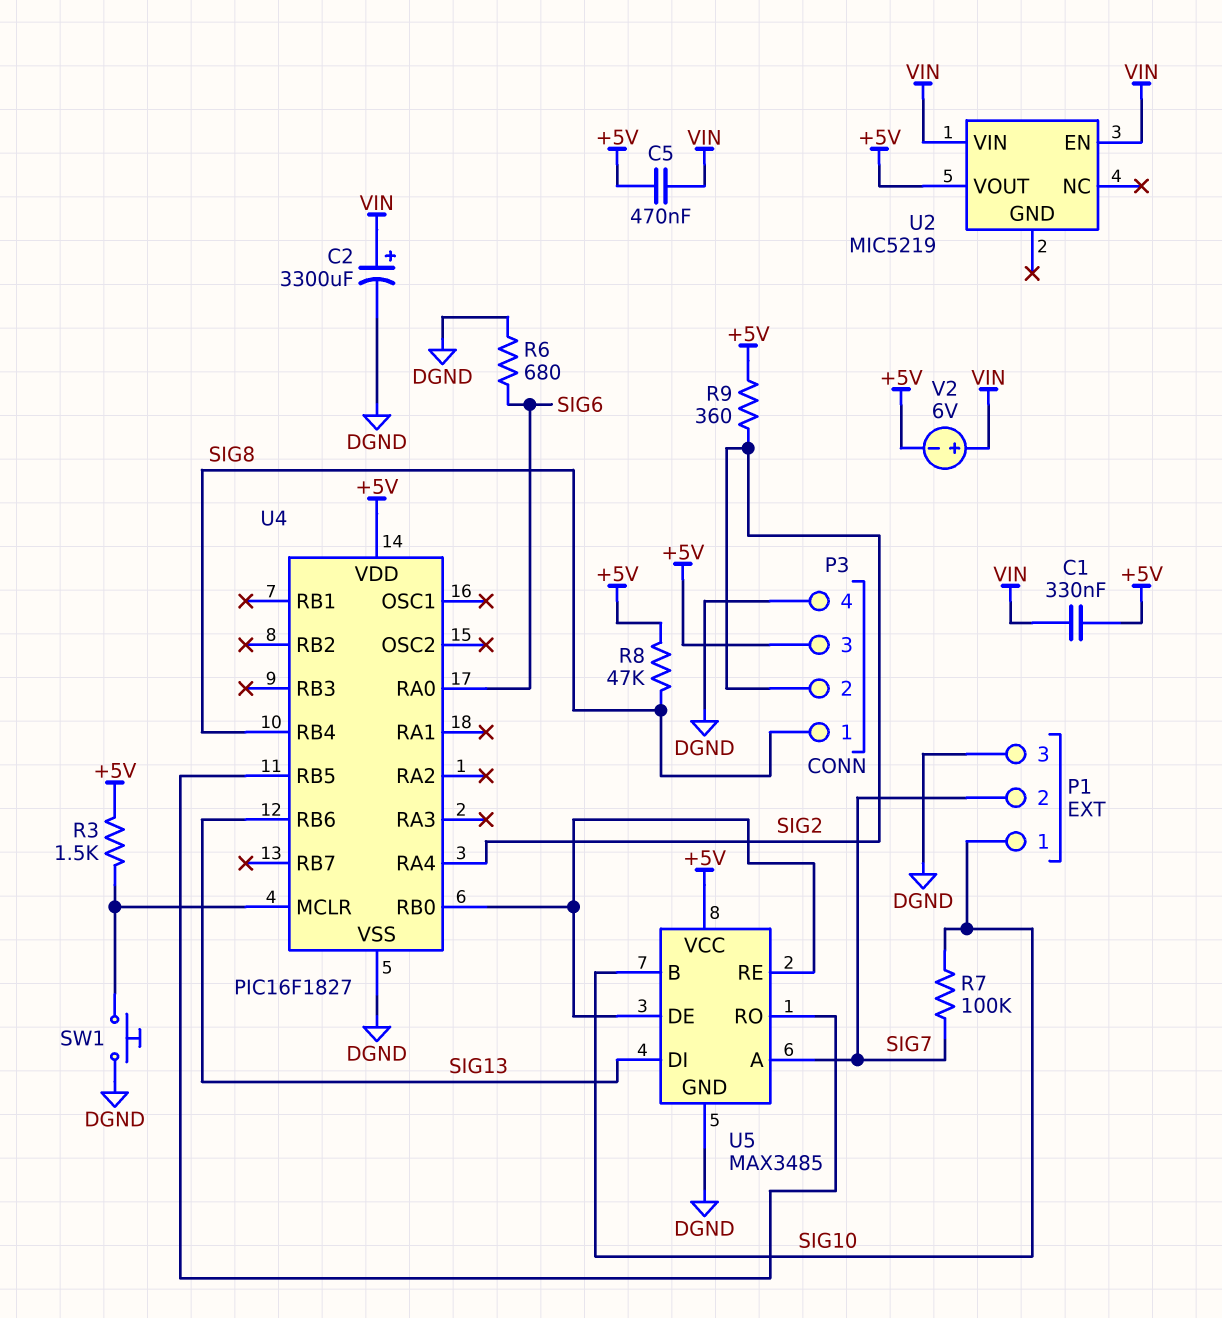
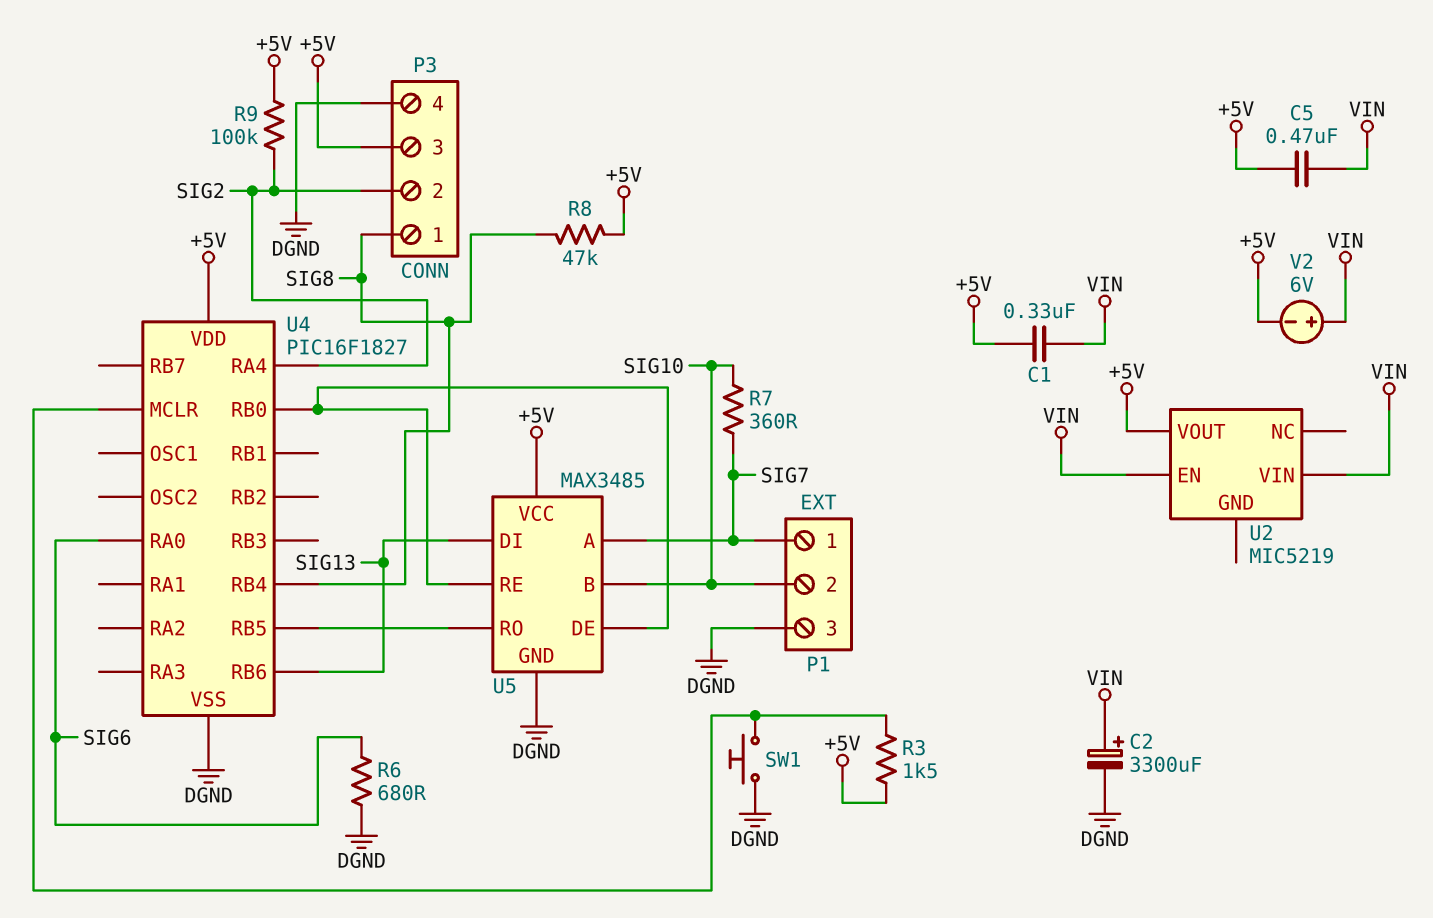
P1 pin 1: SIG10 -> SIG7
P1 pin 2: SIG7 -> SIG10
R7: 100k (SIG7, SIG10) -> 360 (SIG7, SIG10)
R9: 360 (+5V, SIG2) -> 100k (+5V, SIG2)

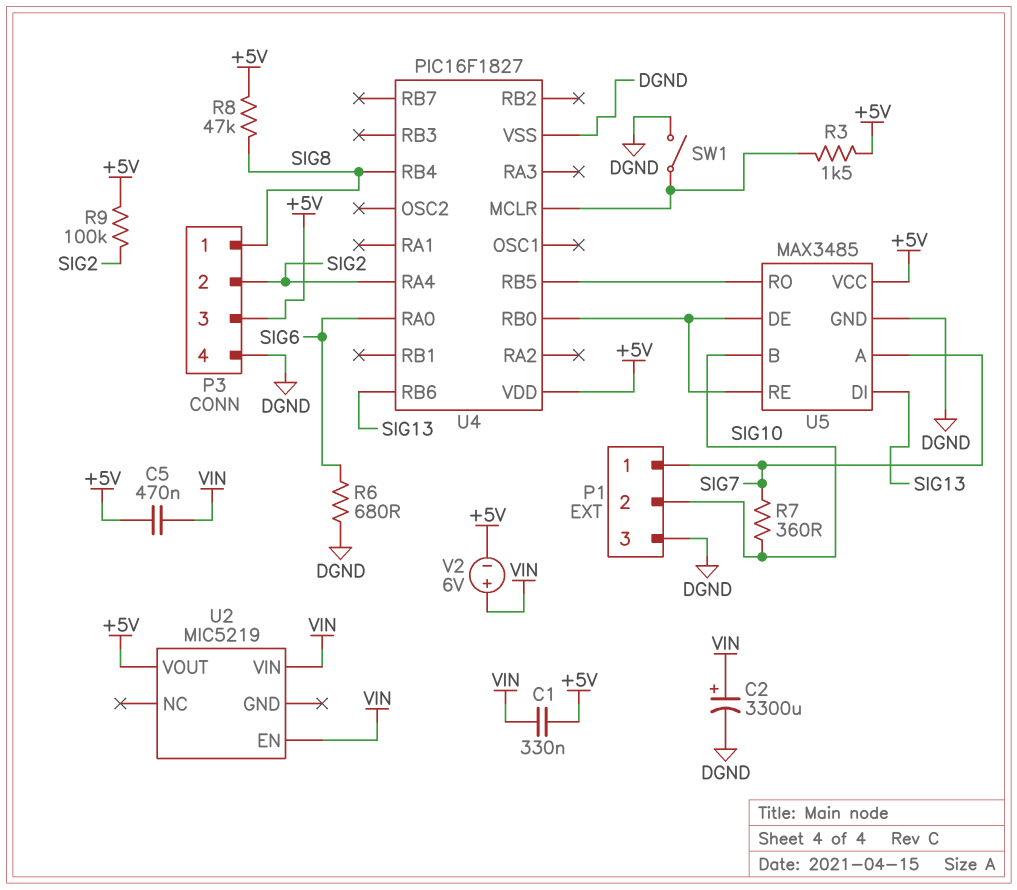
SW1: button (DGND, U4/MCLR) -> switch (DGND, U4/MCLR)

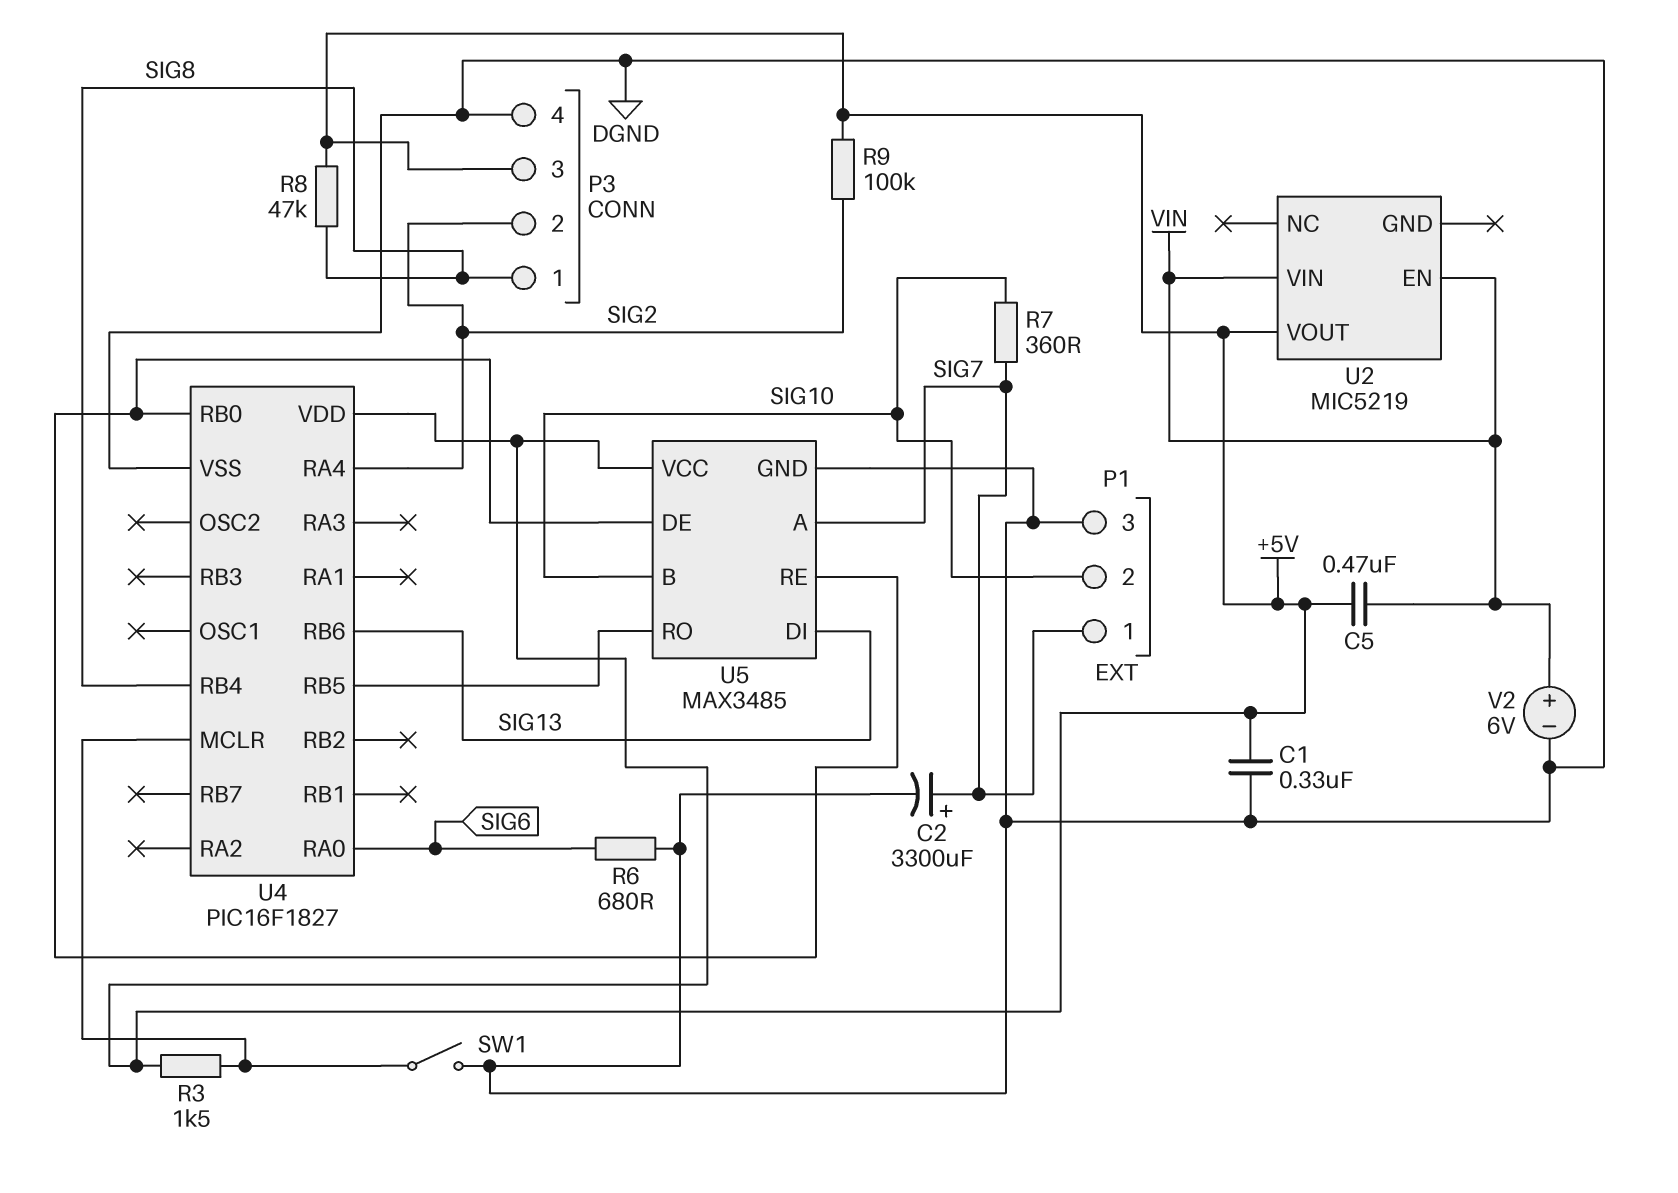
C1: 330nF (+5V, VIN) -> 330nF (+5V, DGND)
C2: 3300uF (plus VIN, minus DGND) -> 3300uF (plus SIG7, minus DGND)
V2: 6V (plus VIN, minus +5V) -> 6V (plus VIN, minus DGND)

